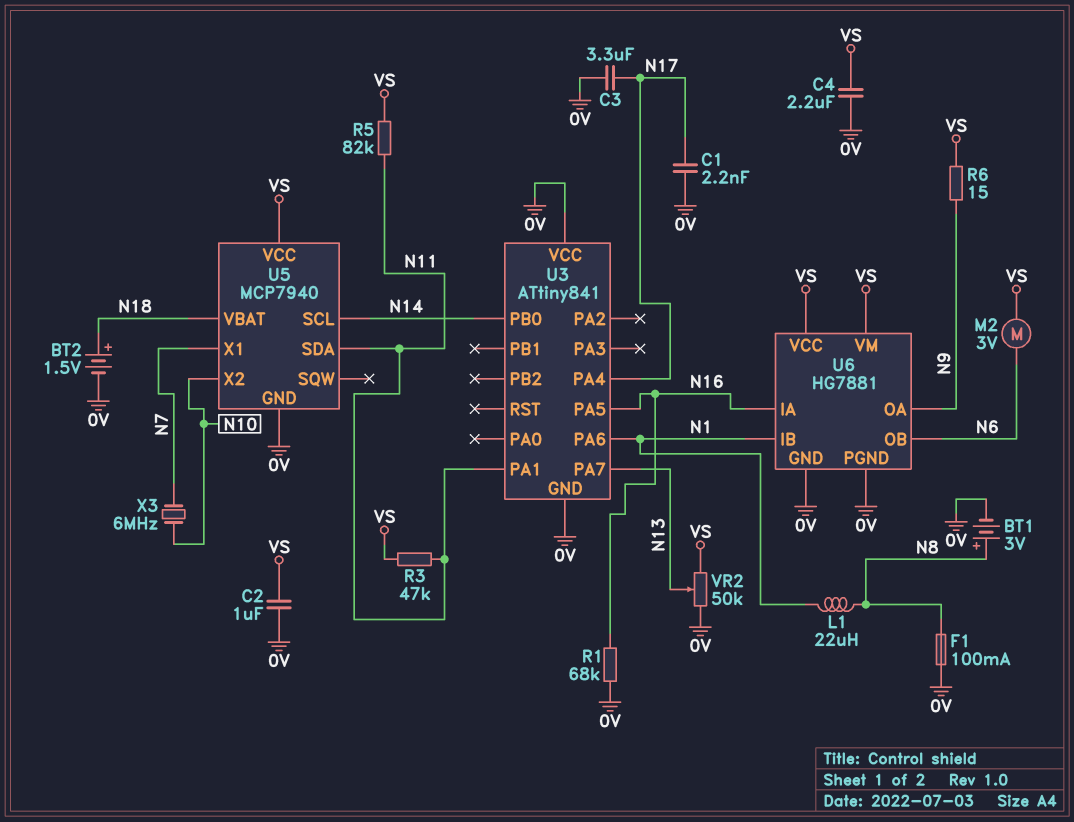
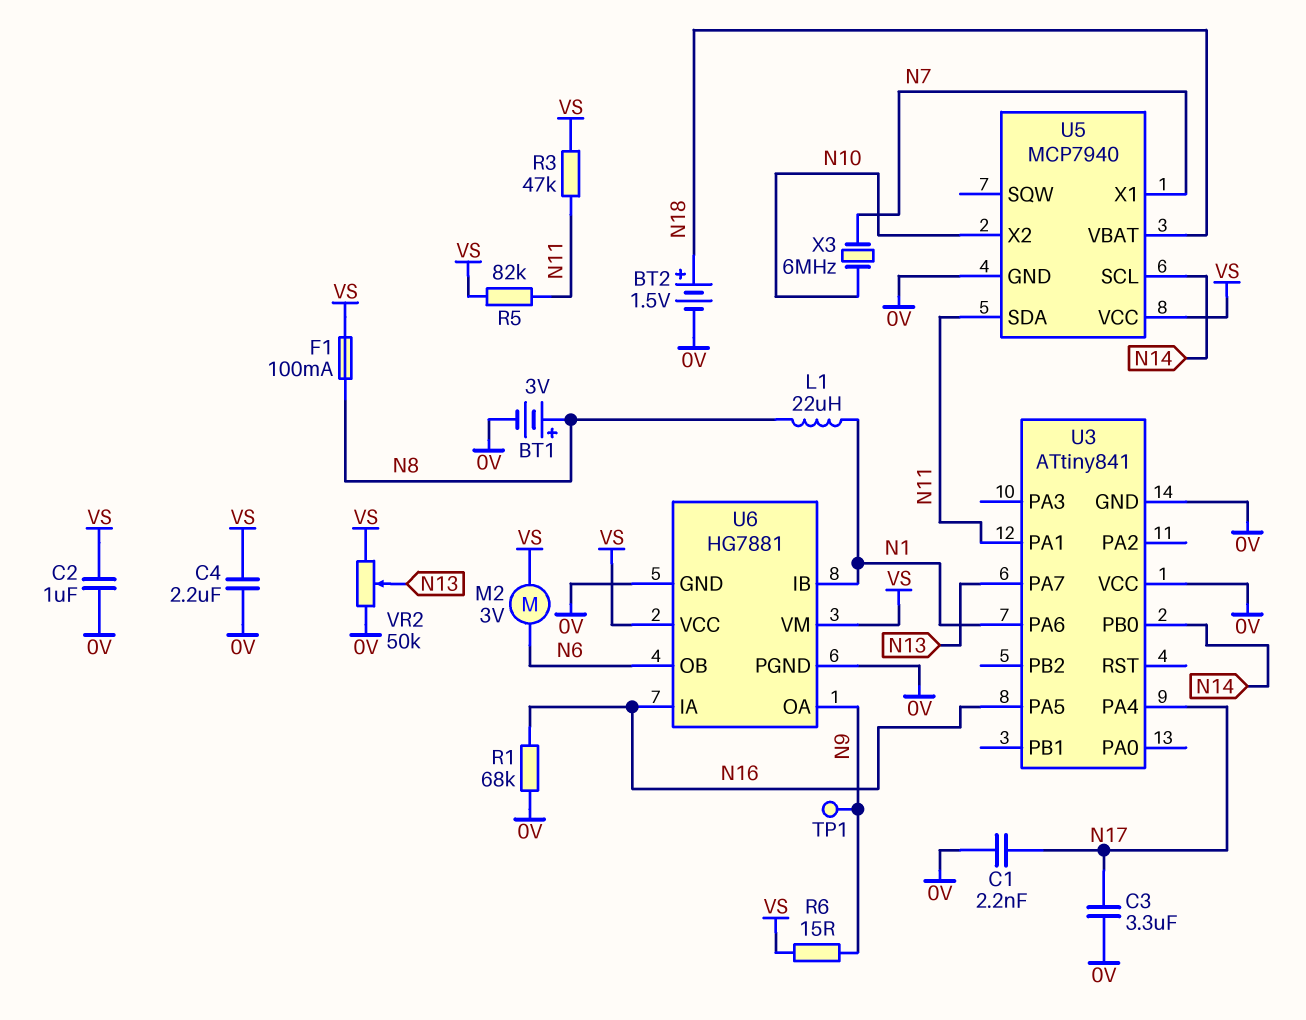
F1: 100mA (0V, N8) -> 100mA (N8, VS)
TP1: none -> test point (N9)

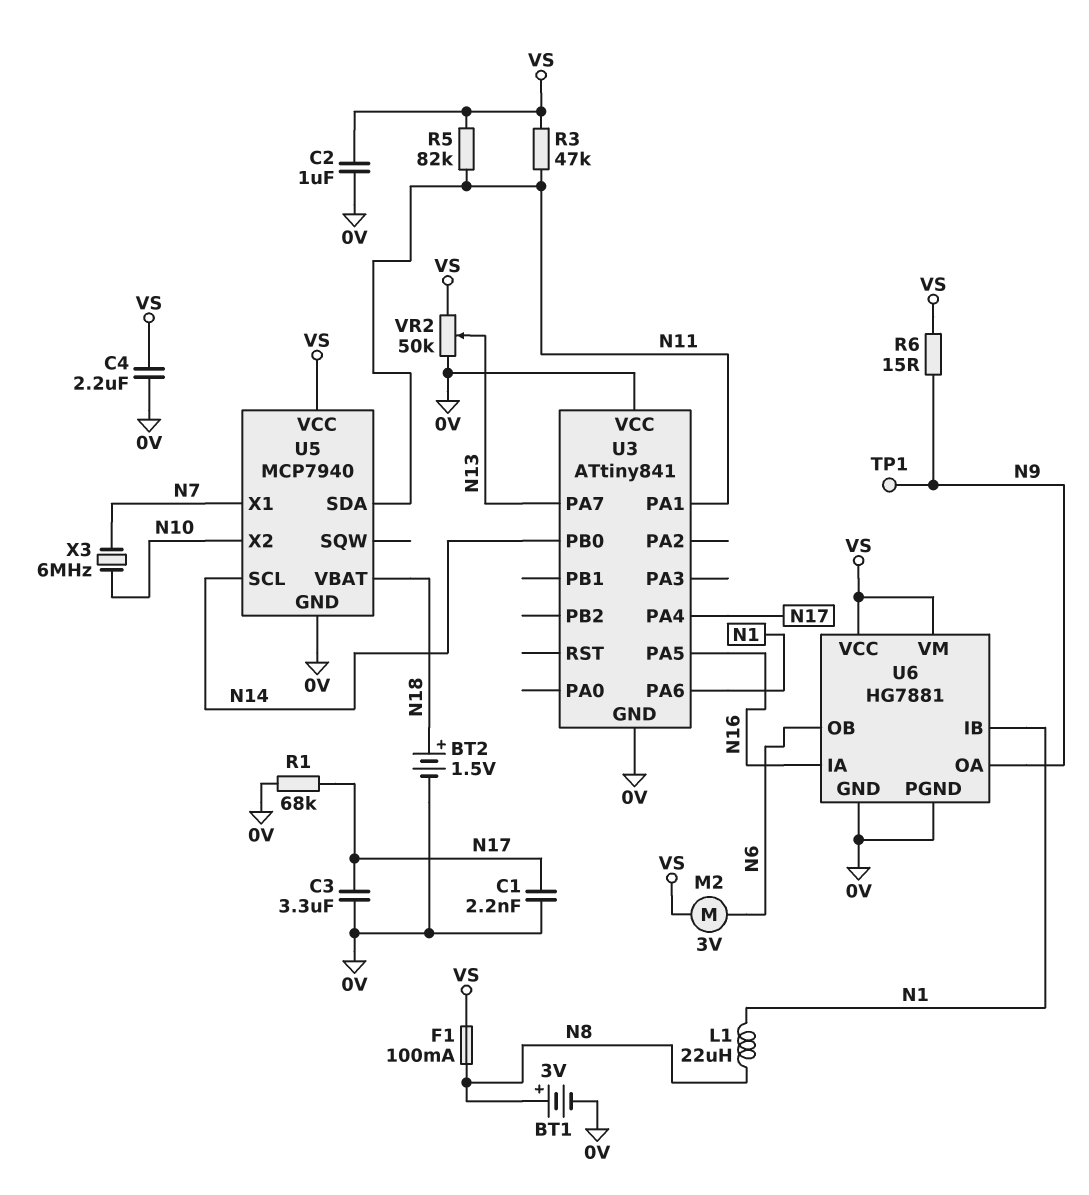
R1: 68k (0V, N16) -> 68k (0V, N17)

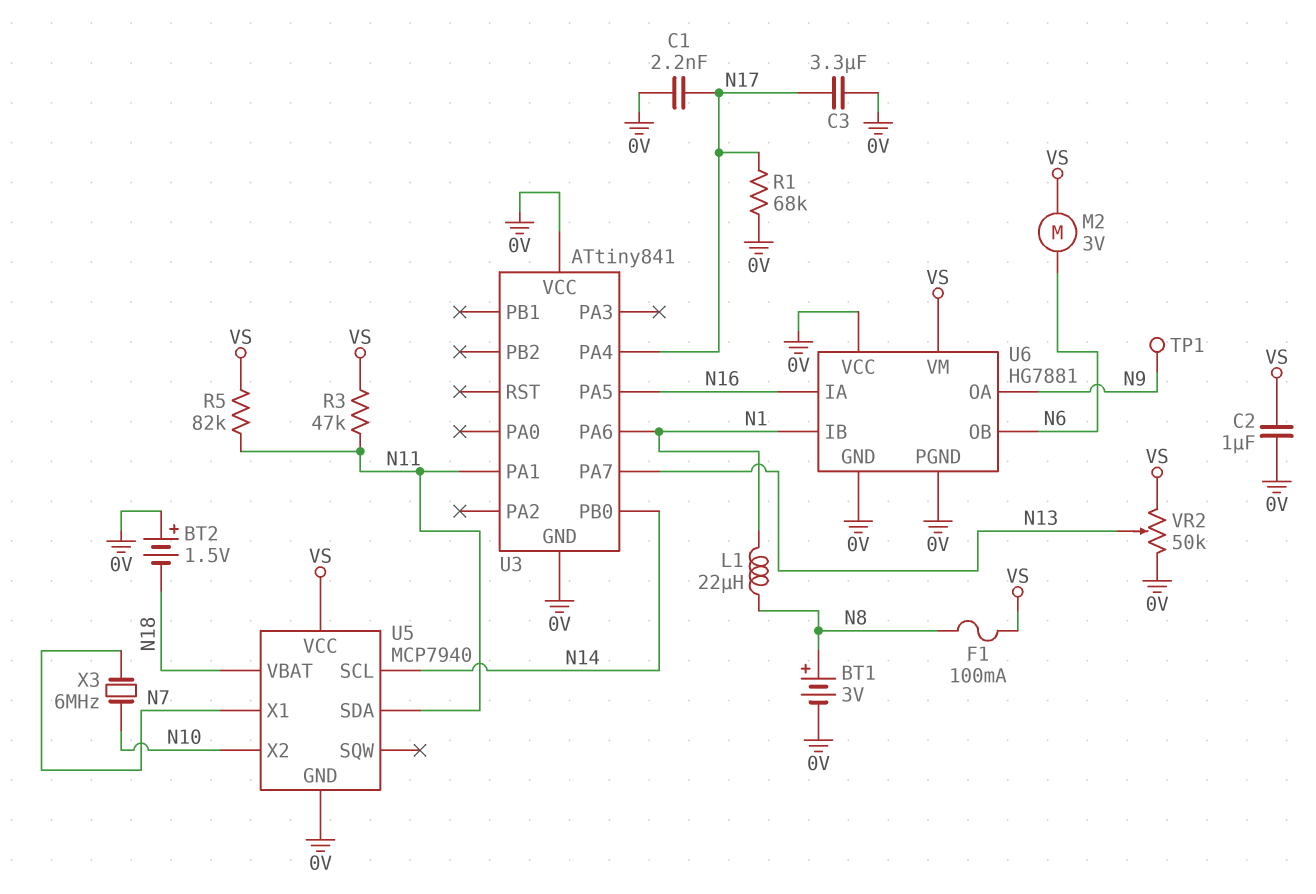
BT2: 1.5V (plus N18, minus 0V) -> 1.5V (plus 0V, minus N18)
C4: 2.2uF (0V, VS) -> none
R6: 15 (N9, VS) -> none
U6 pin VCC: VS -> 0V

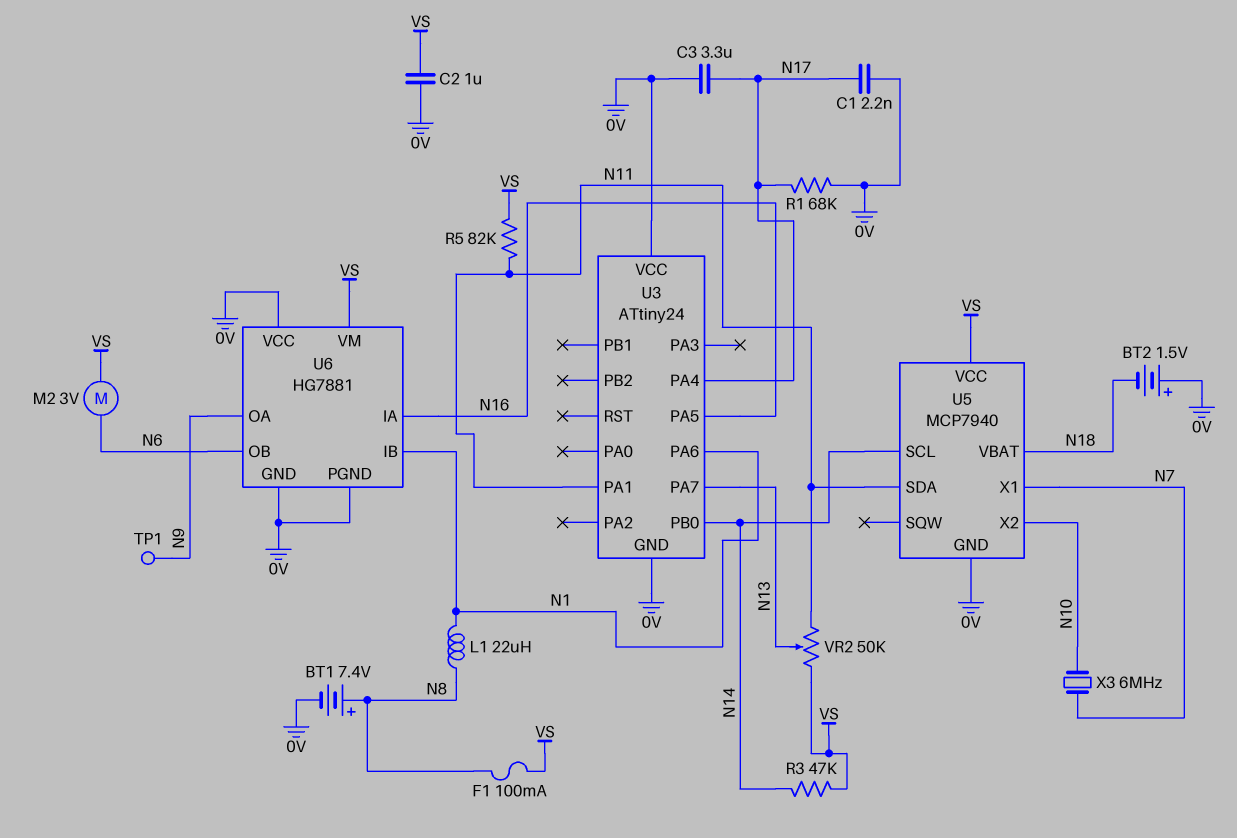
BT1: 3V (plus N8, minus 0V) -> 7.4V (plus N8, minus 0V)
R3: 47k (N11, VS) -> 47k (N14, VS)
U3: ATtiny841 -> ATtiny24
VR2: 50k (0V, VS, wiper N13) -> 50k (N11, VS, wiper N13)

